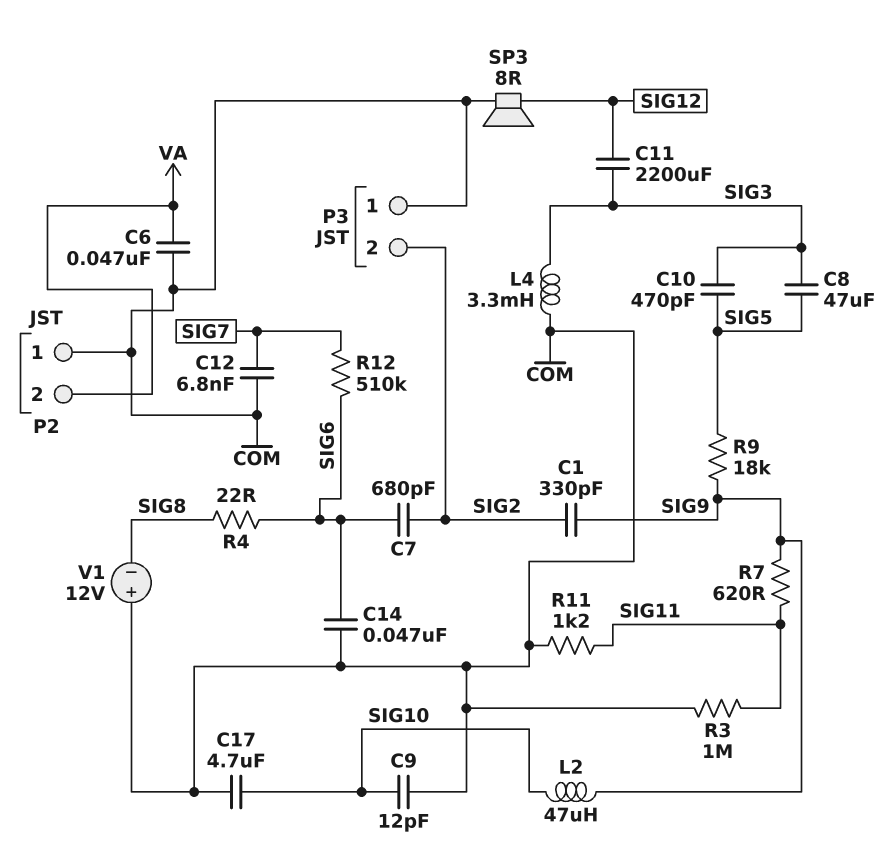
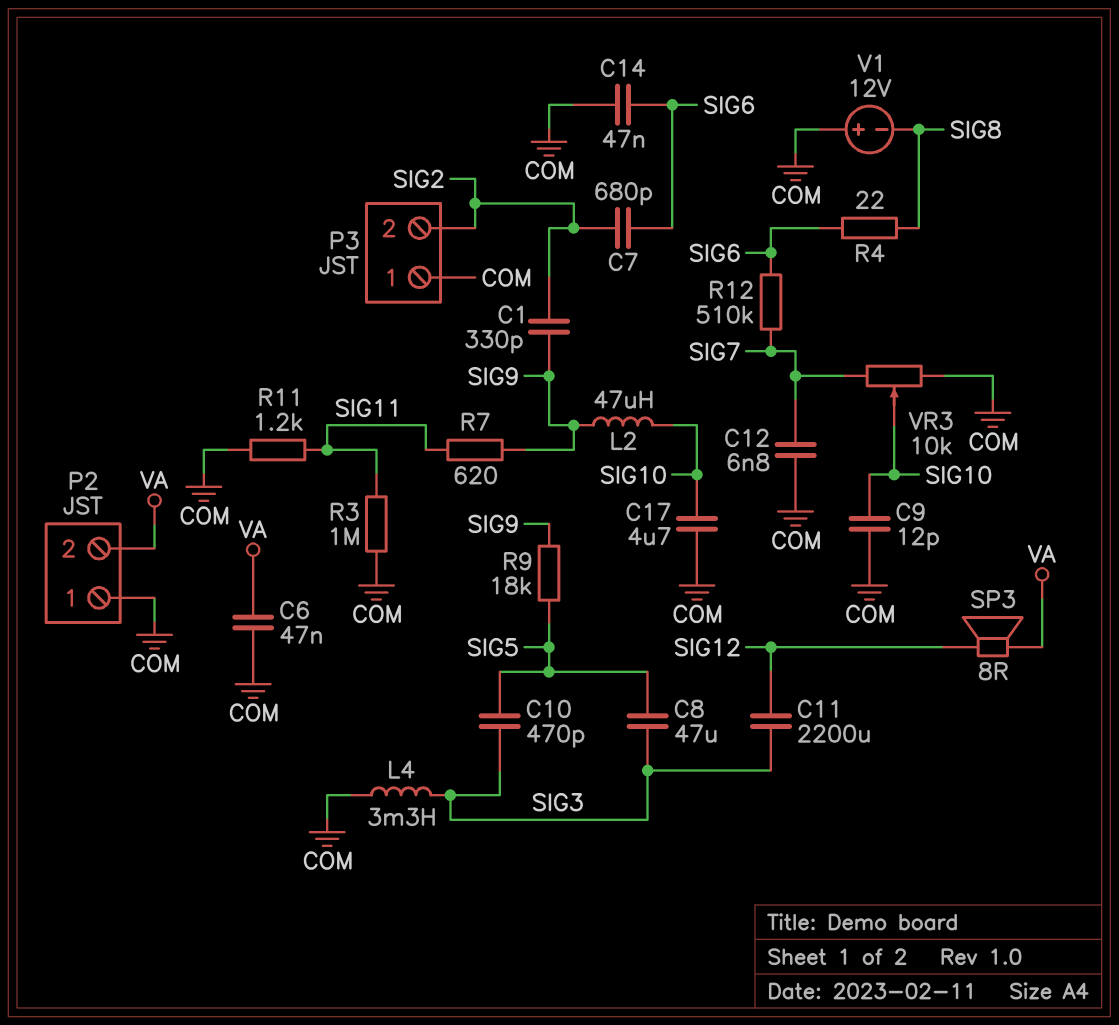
SP3: speaker 8R (COM, SIG12) -> speaker 8R (SIG12, VA)
VR3: none -> 10k (COM, SIG7, wiper SIG10)

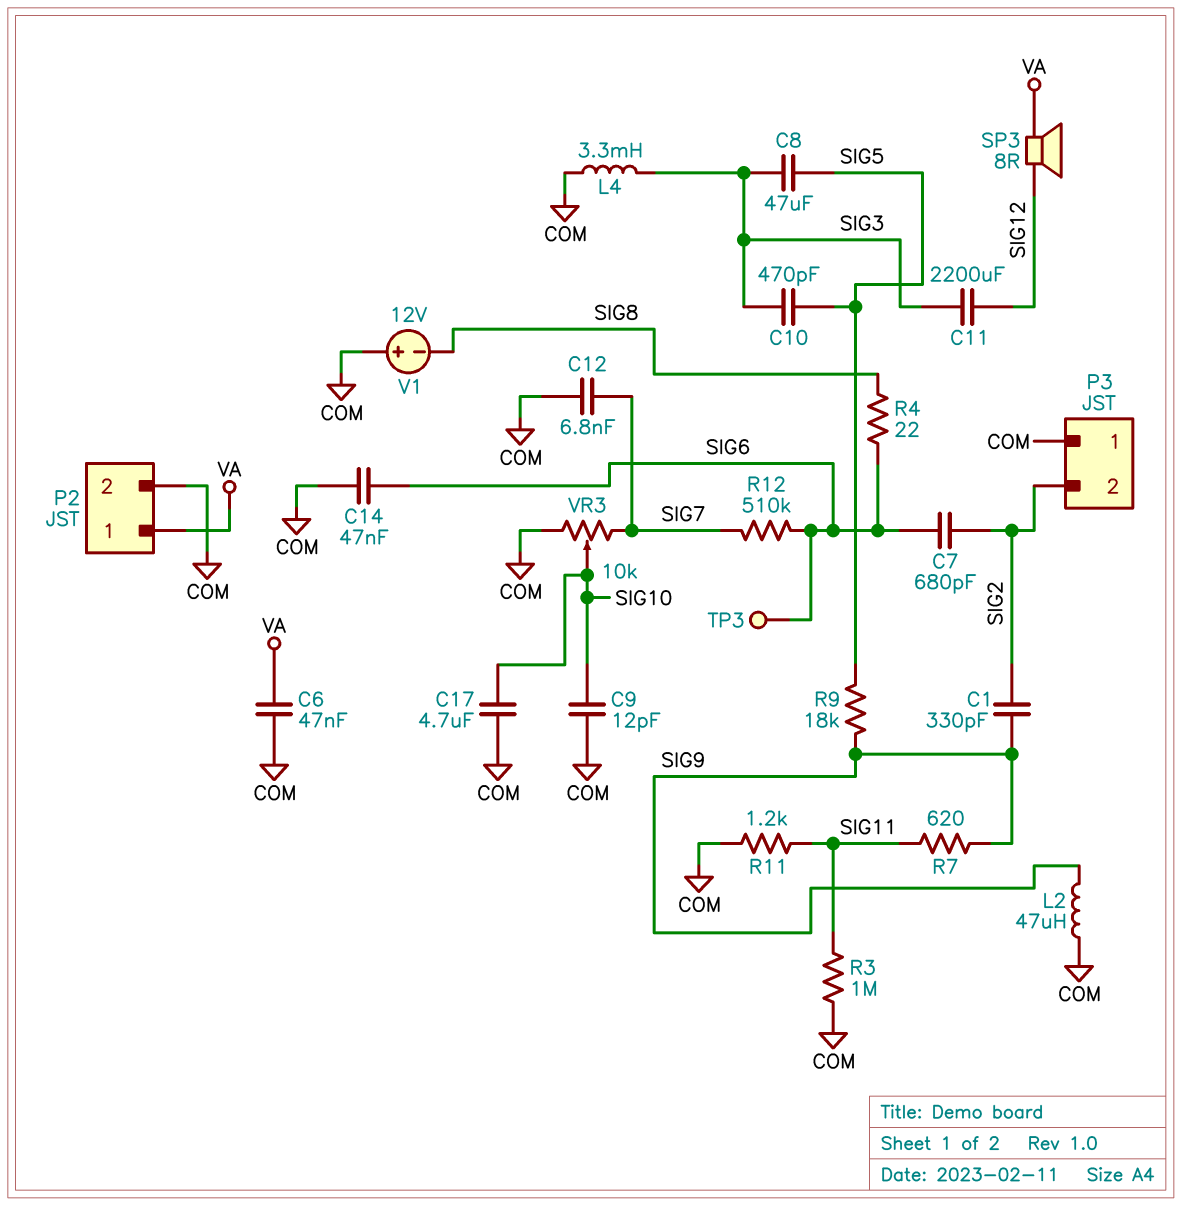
L2: 47uH (SIG9, SIG10) -> 47uH (COM, SIG9)
P2 pin 1: COM -> VA
P2 pin 2: VA -> COM
TP3: none -> test point (SIG6)

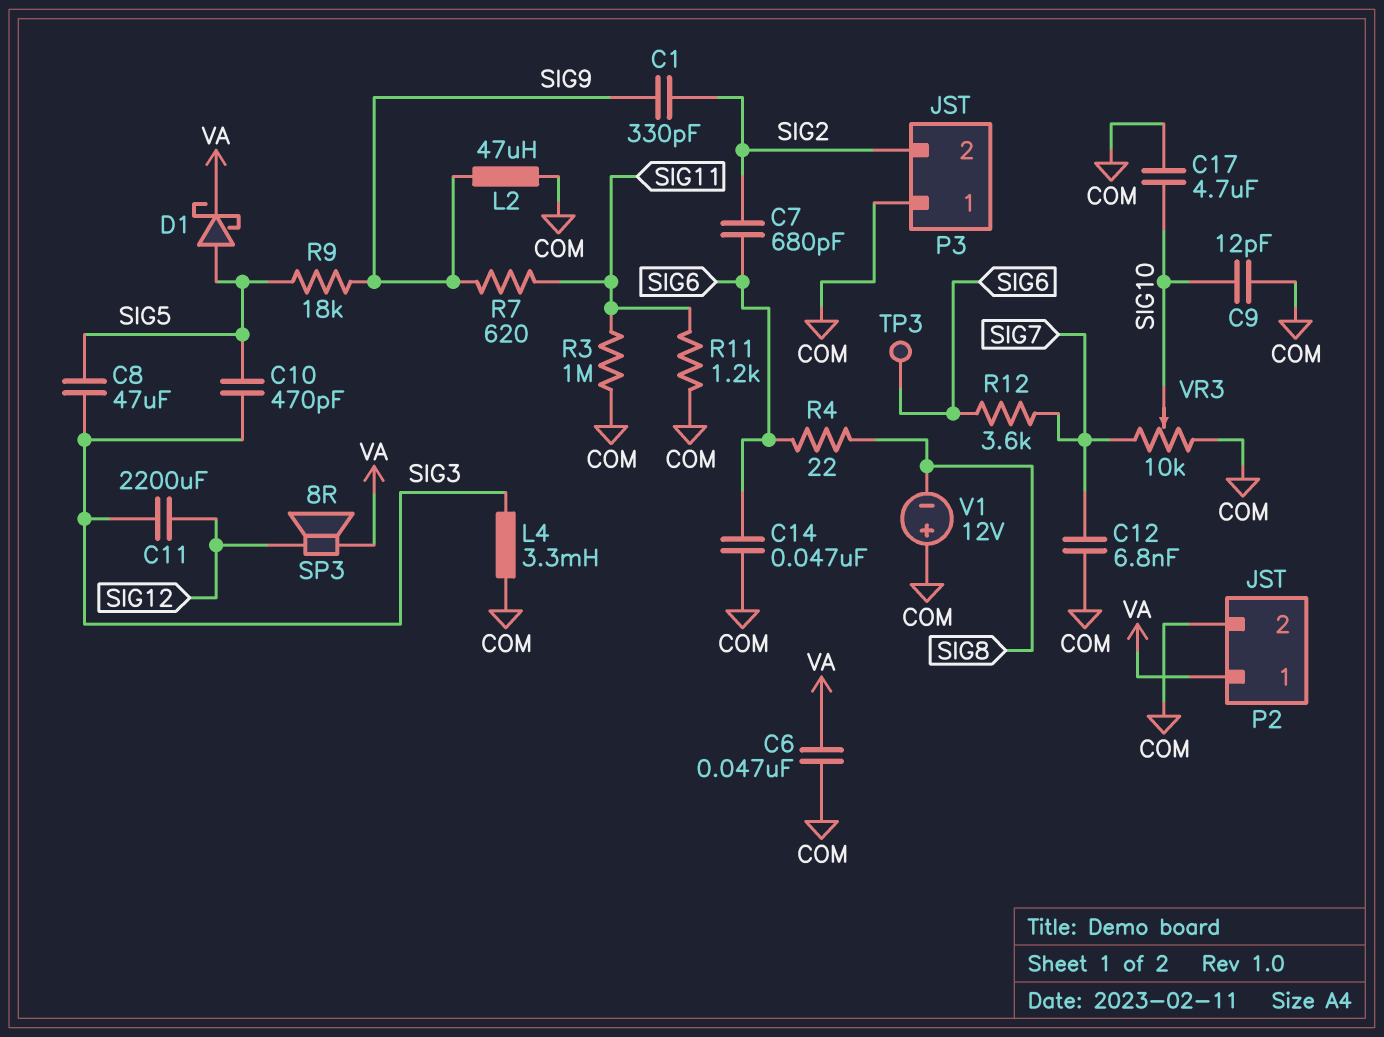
D1: none -> schottky (A SIG5, K VA)
R12: 510k (SIG6, SIG7) -> 3.6k (SIG6, SIG7)

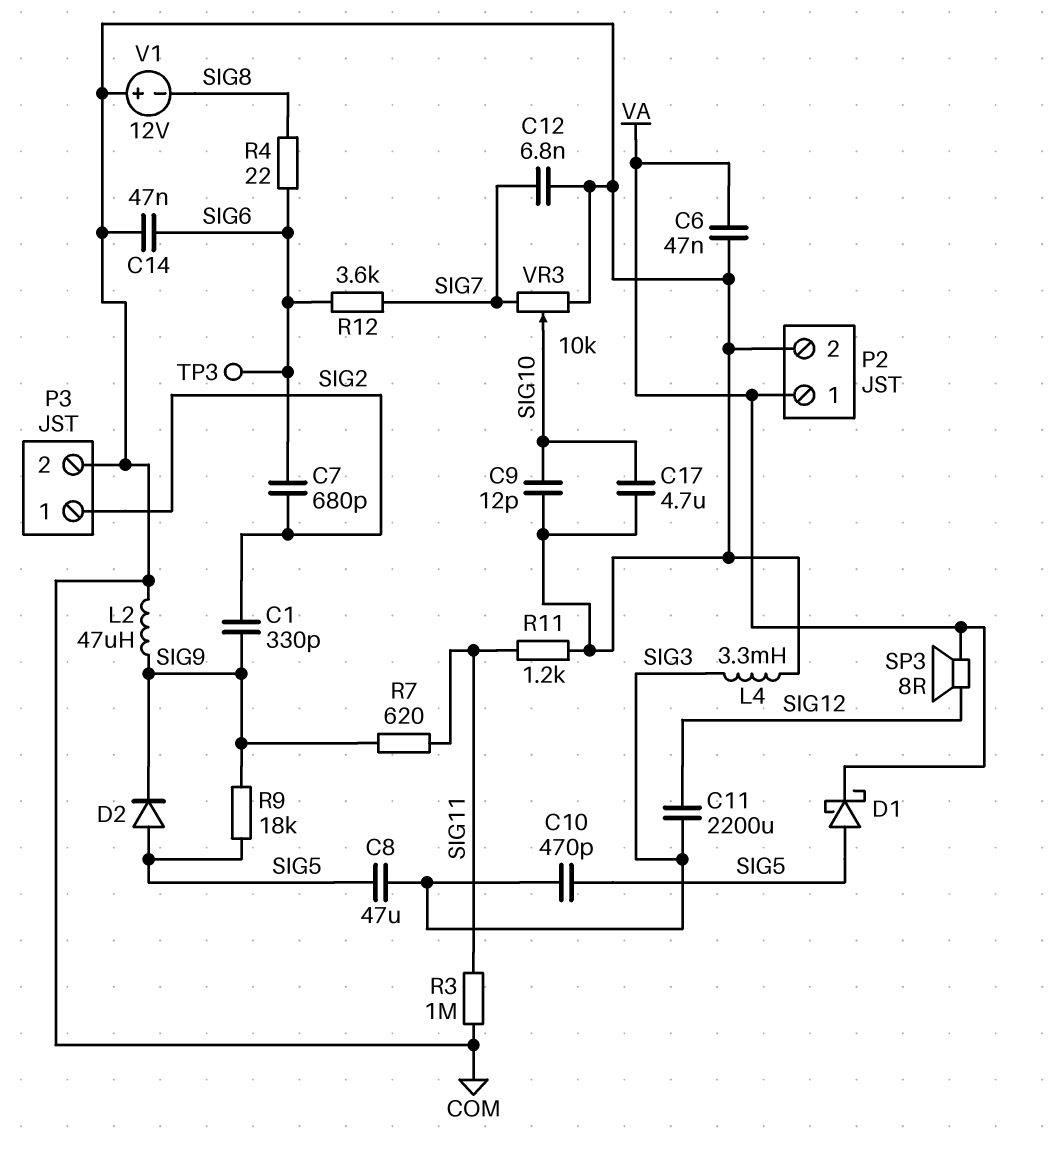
D2: none -> diode (A SIG5, K SIG9)
P3 pin 1: COM -> SIG2
P3 pin 2: SIG2 -> COM

